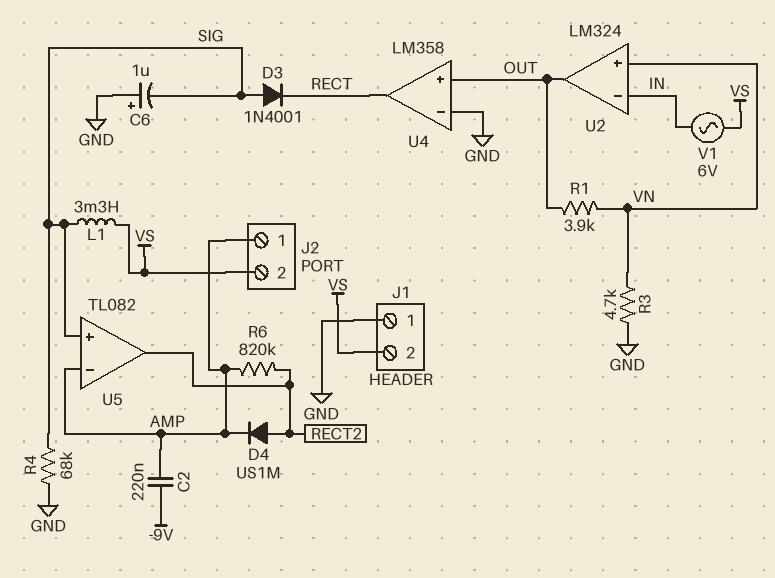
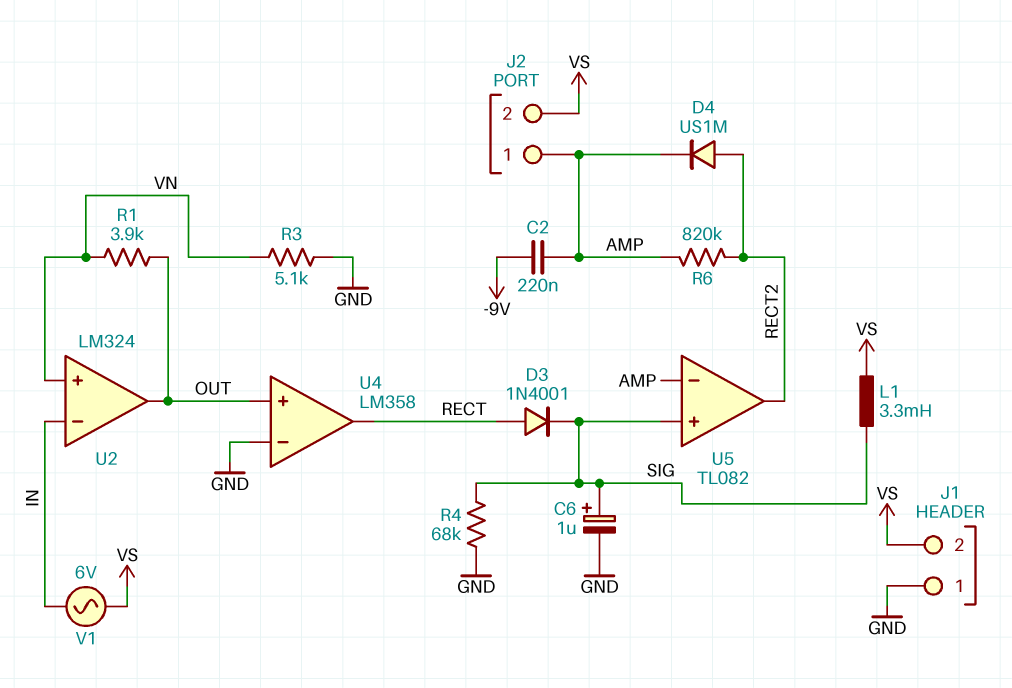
C6: 1uF (plus GND, minus SIG) -> 1uF (plus SIG, minus GND)
D3: diode 1N4001 (A SIG, K RECT) -> diode 1N4001 (A RECT, K SIG)
R3: 4.7k (GND, VN) -> 5.1k (GND, VN)

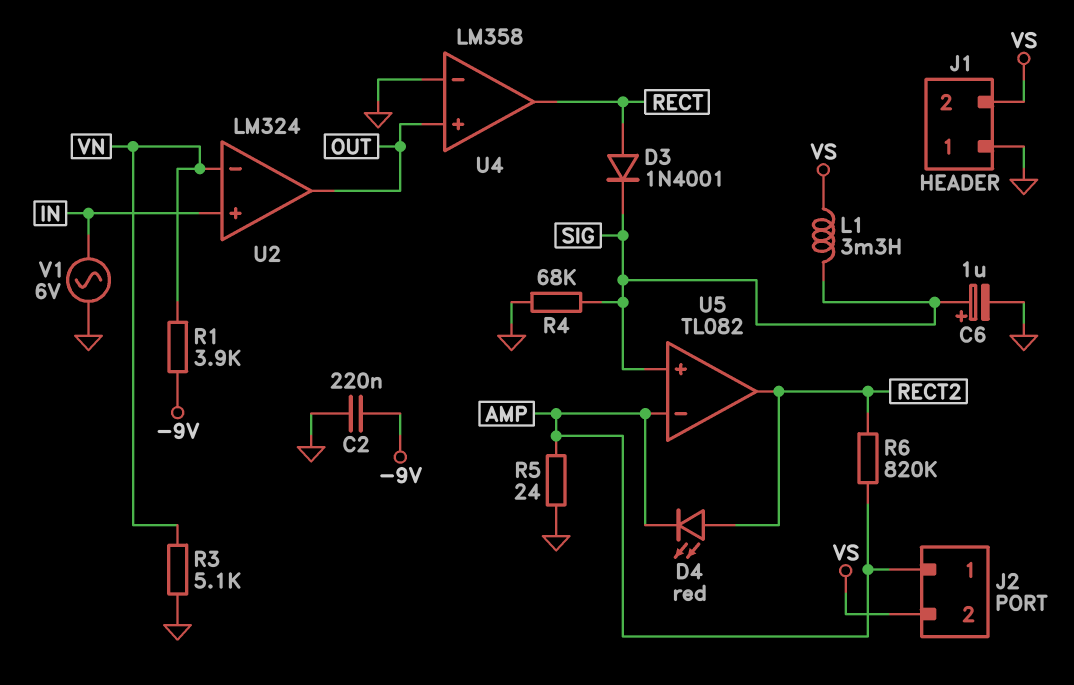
C2: 220nF (-9V, AMP) -> 220nF (-9V, GND)
D4: diode US1M (A RECT2, K AMP) -> LED red (A RECT2, K AMP)
R1: 3.9k (OUT, VN) -> 3.9k (-9V, VN)
R5: none -> 24 (AMP, GND)
U2 pin in+: VN -> IN
U2 pin in-: IN -> VN
V1: AC 6V (IN, VS) -> AC 6V (GND, IN)

